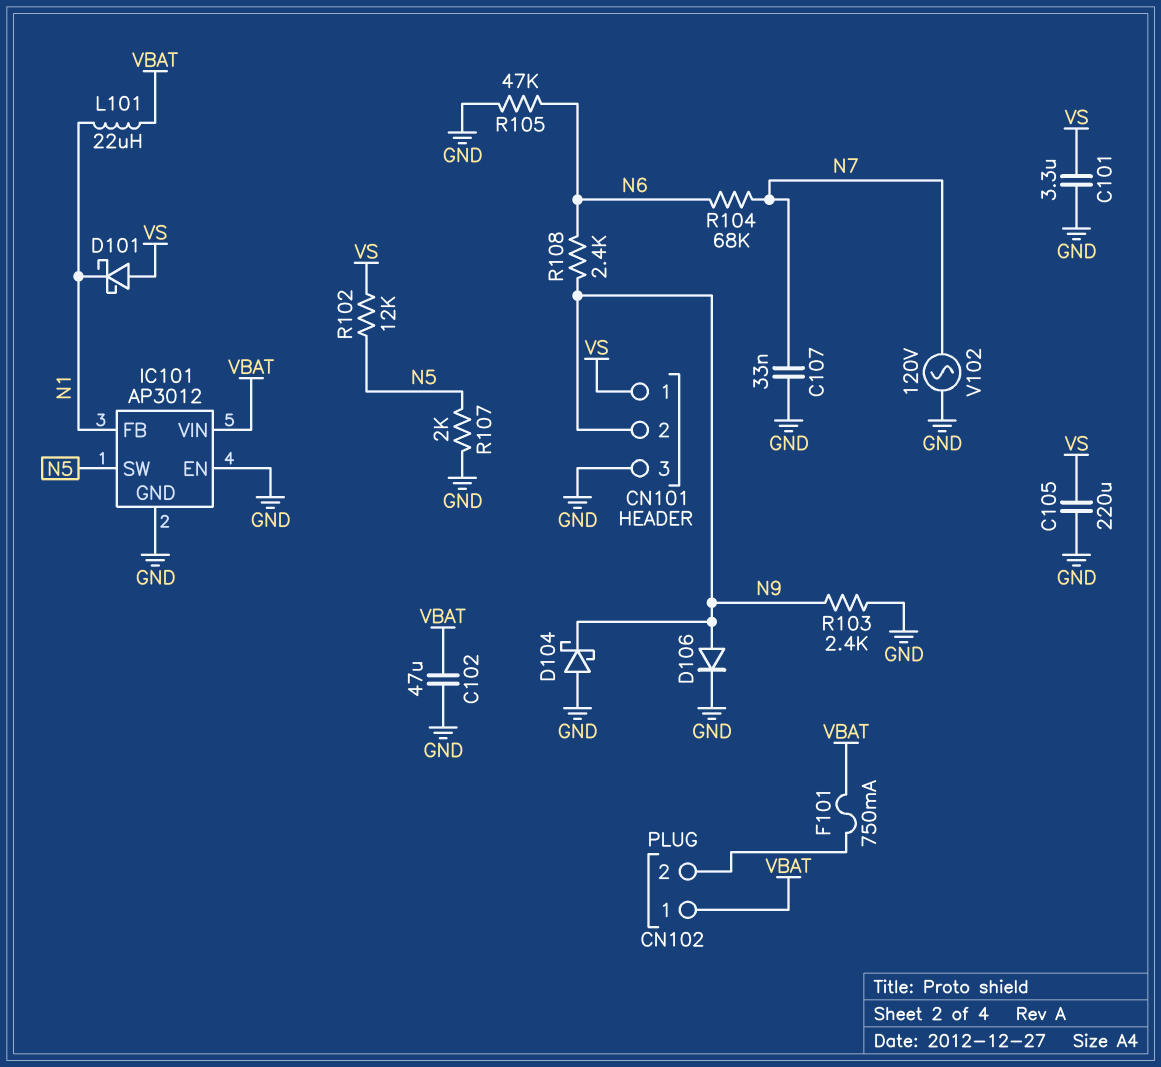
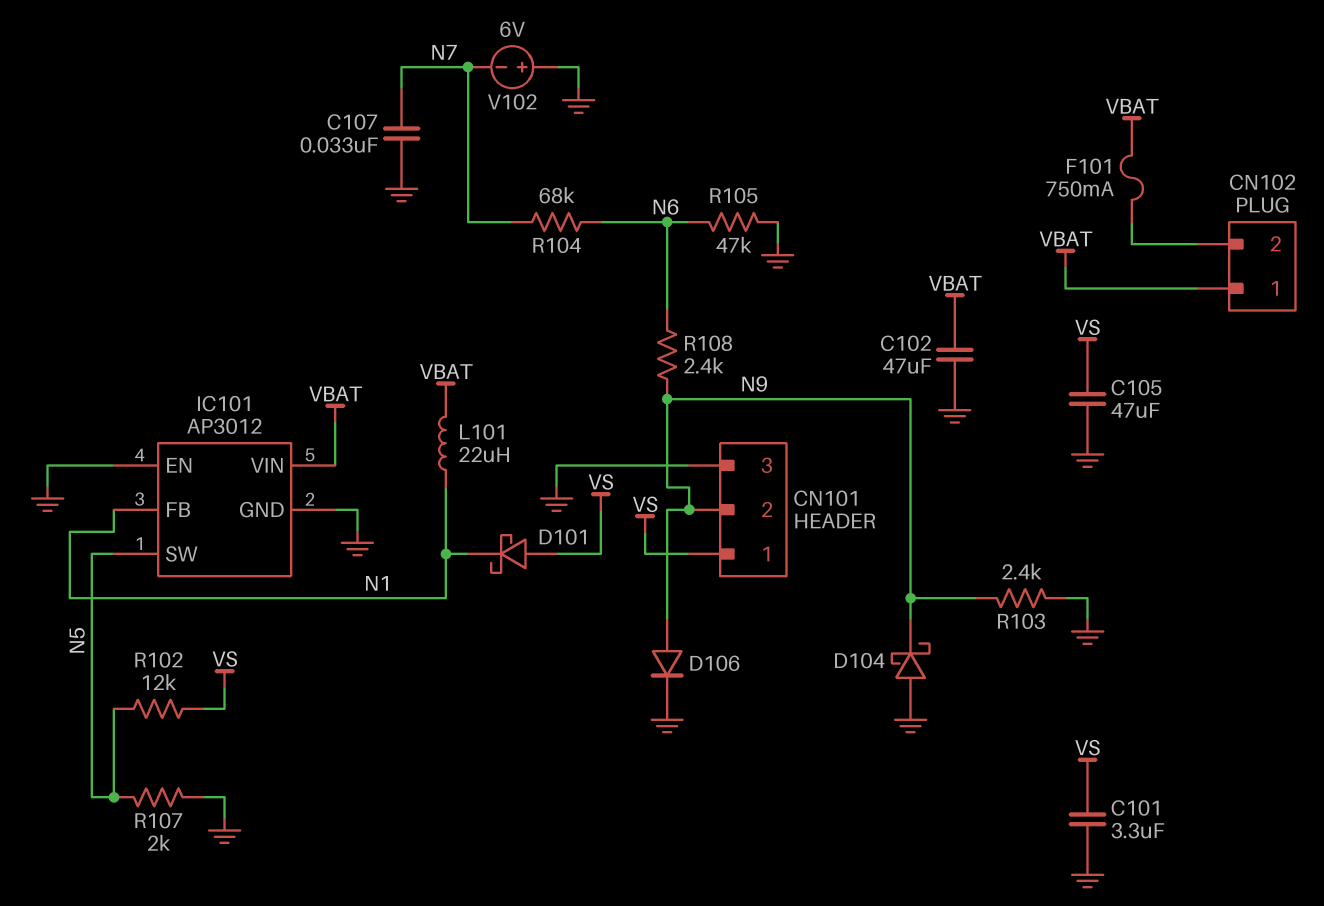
C105: 220uF (GND, VS) -> 47uF (GND, VS)
V102: AC 120V (GND, N7) -> 6V (plus GND, minus N7)

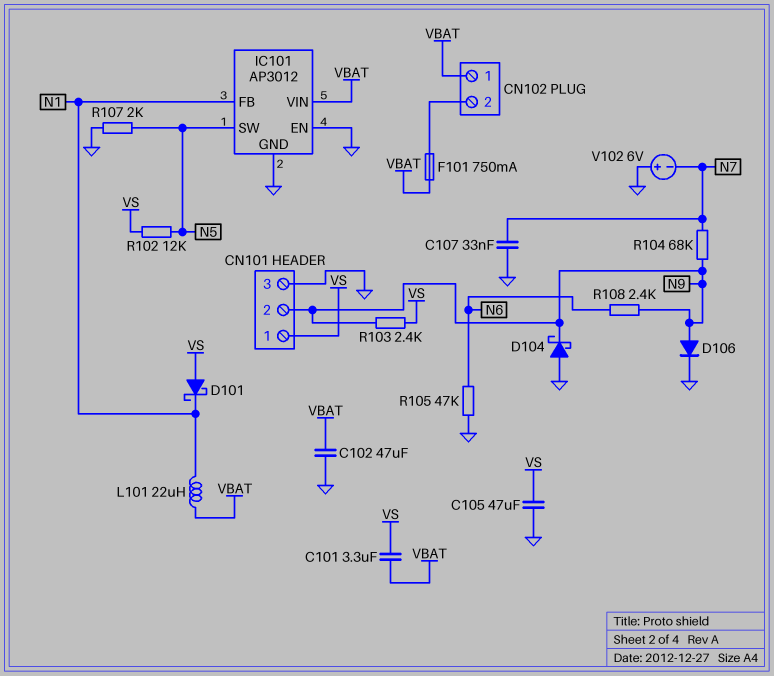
C101: 3.3uF (GND, VS) -> 3.3uF (VBAT, VS)
R103: 2.4k (GND, N9) -> 2.4k (N9, VS)
R104: 68k (N6, N7) -> 68k (N7, N9)

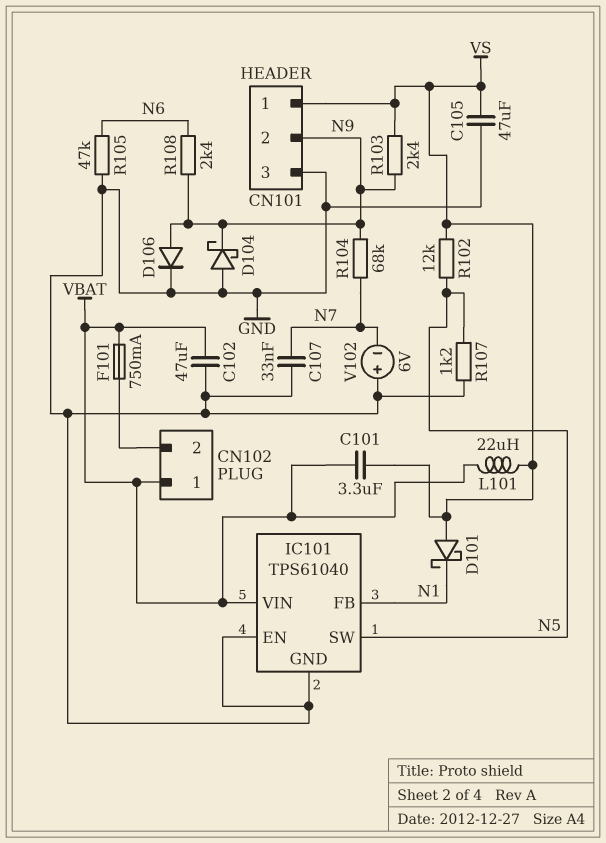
IC101: AP3012 -> TPS61040
L101: 22uH (N1, VBAT) -> 22uH (VBAT, VS)
R107: 2k (GND, N5) -> 1.2k (GND, N5)

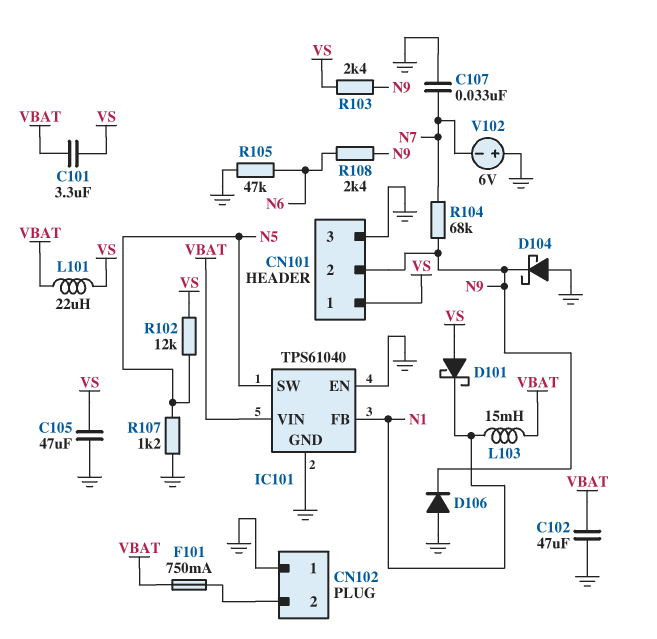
CN102 pin 1: VBAT -> GND
D106: diode (A N9, K GND) -> diode (A GND, K N9)
L103: none -> 15mH (N1, VBAT)

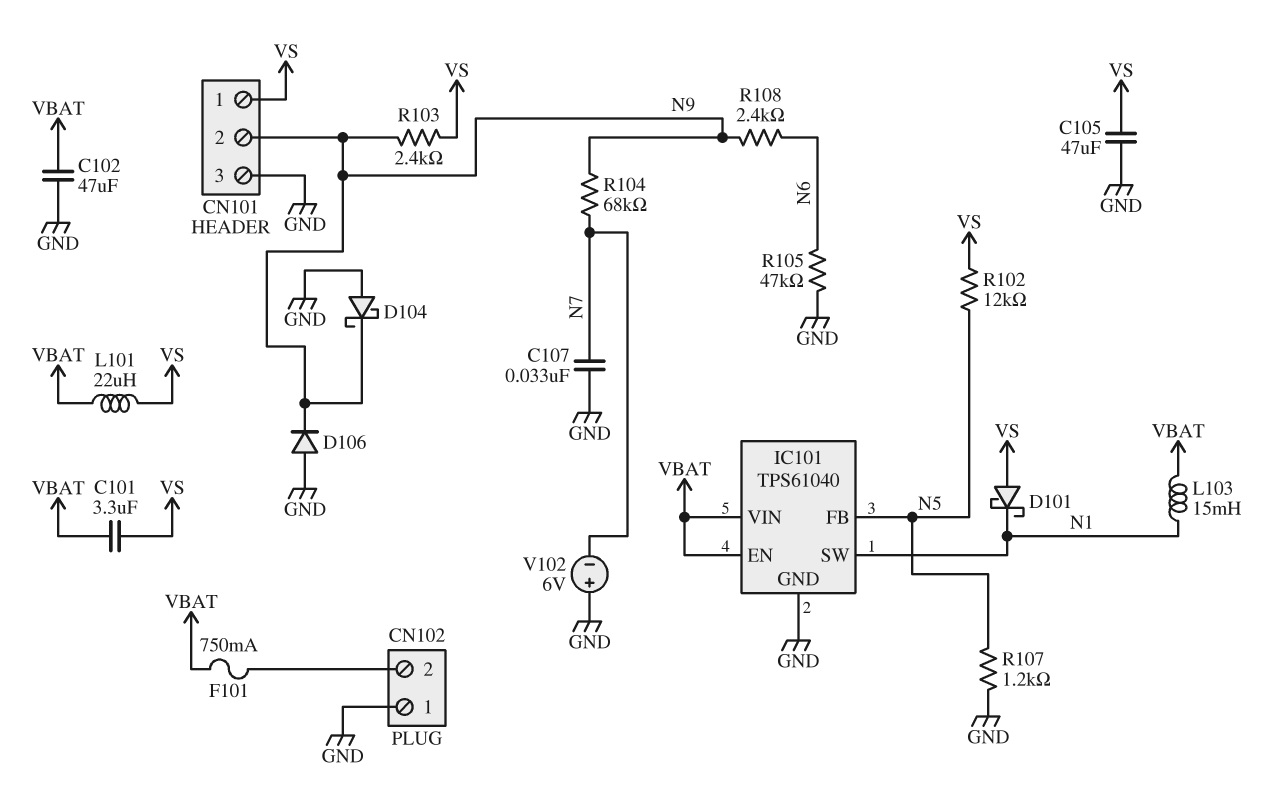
IC101 pin EN: GND -> VBAT
IC101 pin FB: N1 -> N5
IC101 pin SW: N5 -> N1

